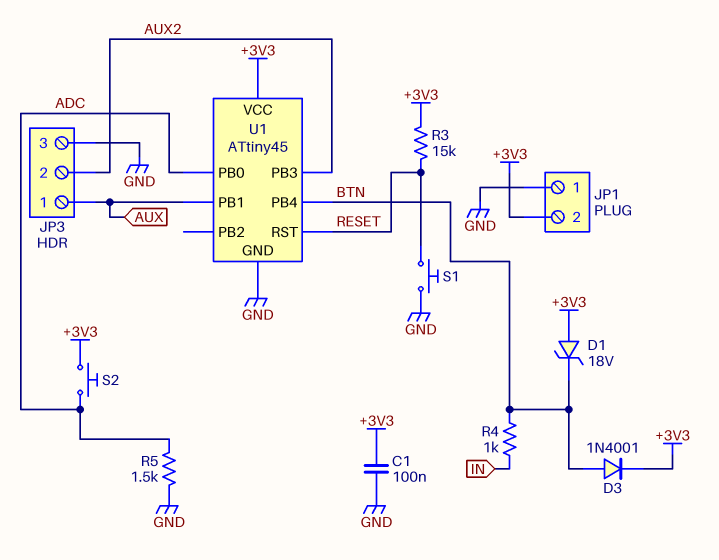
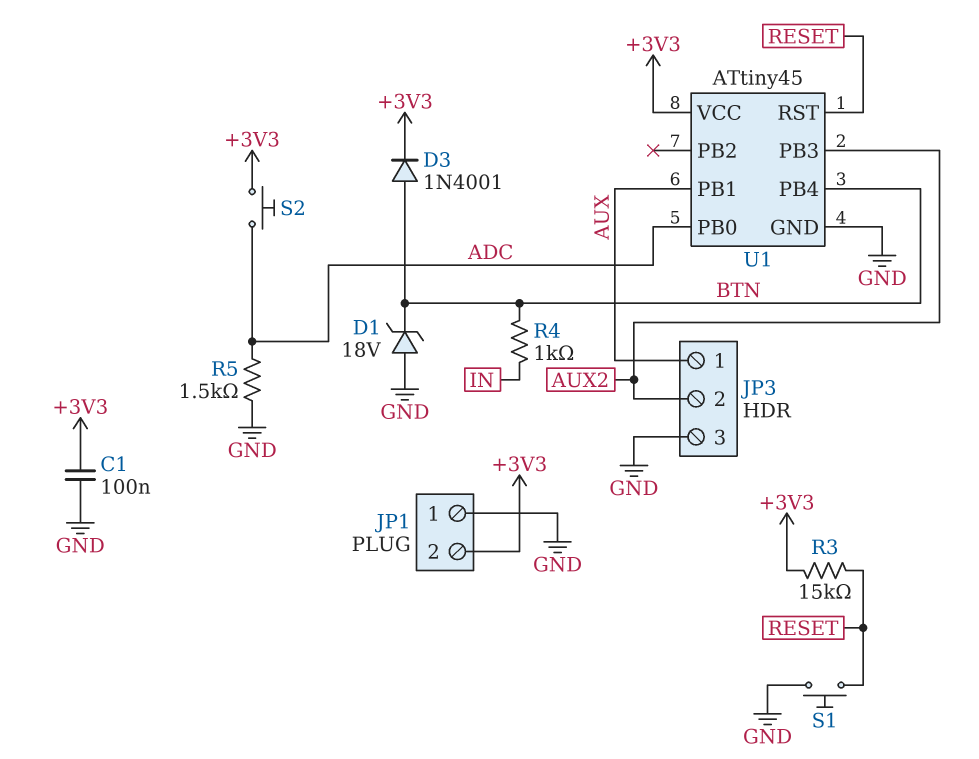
D1: zener 18V (A +3V3, K BTN) -> zener 18V (A GND, K BTN)

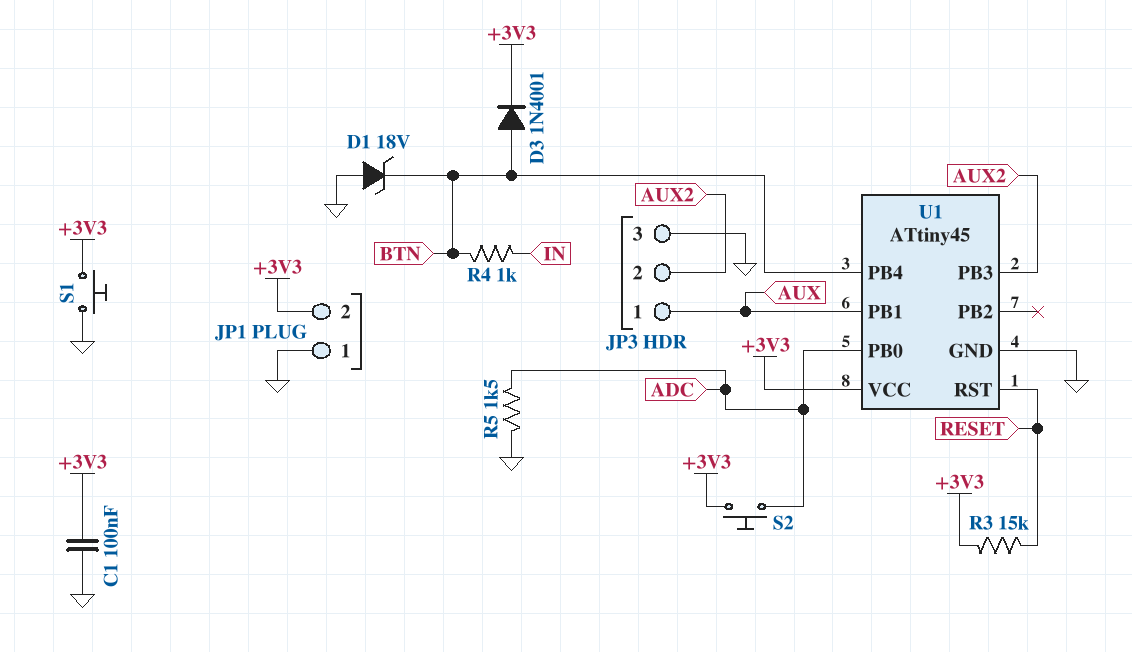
S1: button (GND, RESET) -> button (+3V3, GND)

